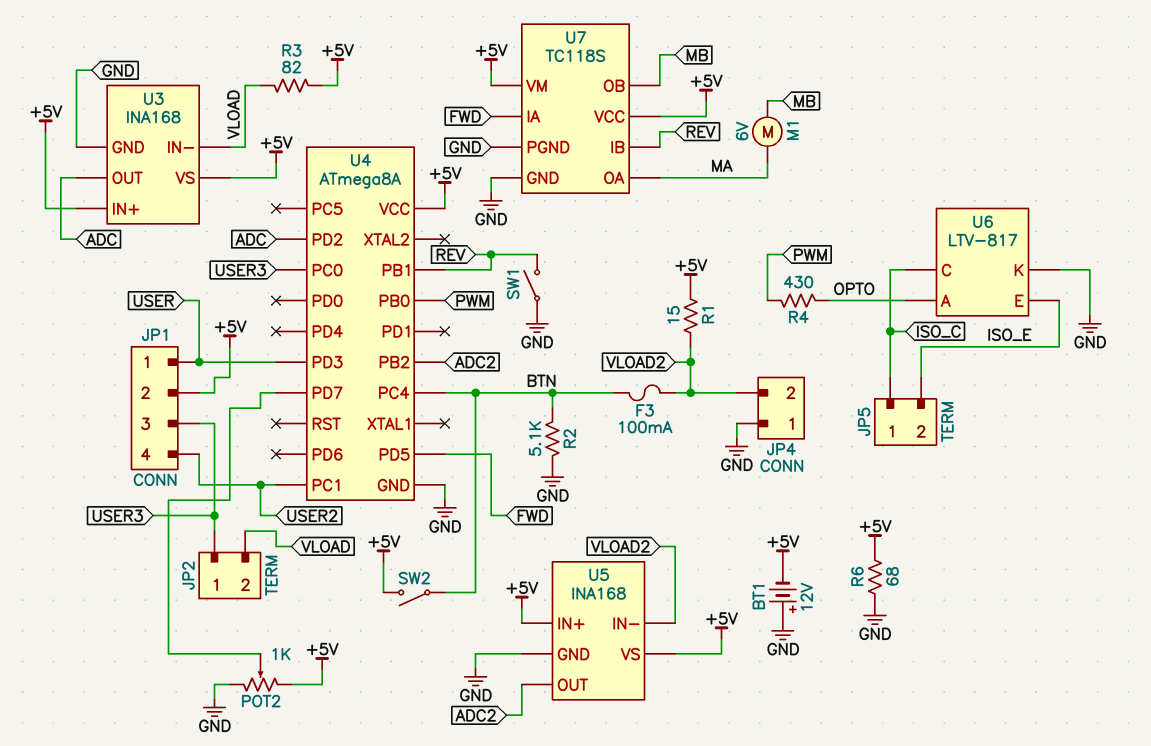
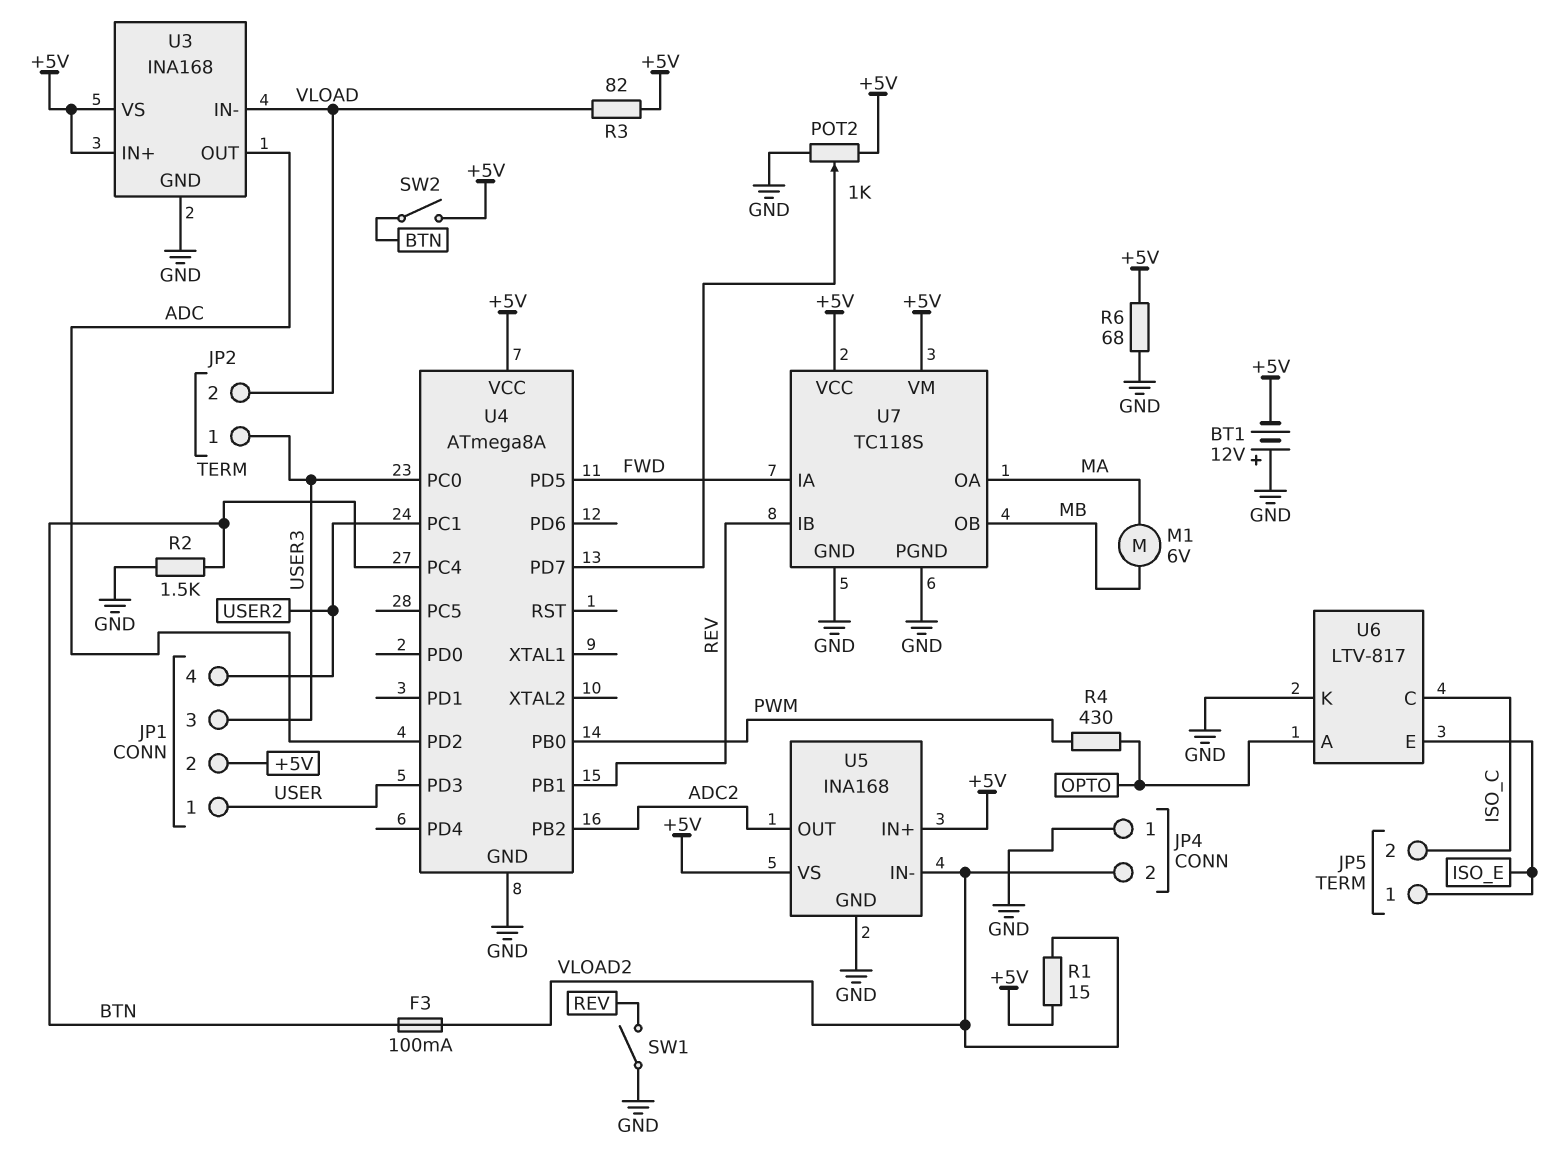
JP5 pin 1: ISO_C -> ISO_E
JP5 pin 2: ISO_E -> ISO_C
R2: 5.1k (BTN, GND) -> 1.5k (BTN, GND)

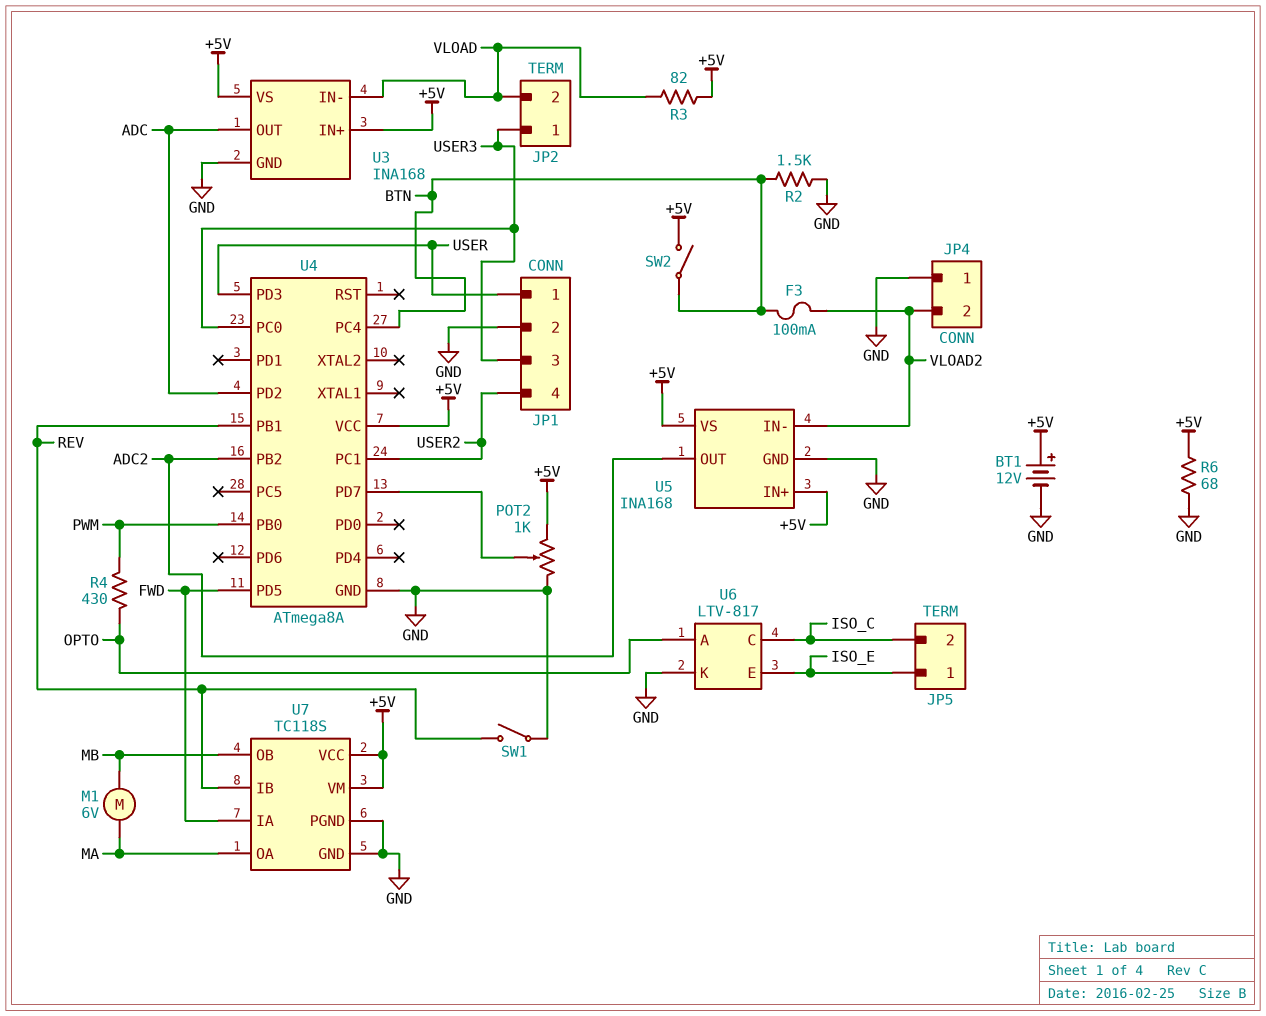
BT1: 12V (plus GND, minus +5V) -> 12V (plus +5V, minus GND)
JP1 pin 2: +5V -> GND
R1: 15 (+5V, VLOAD2) -> none

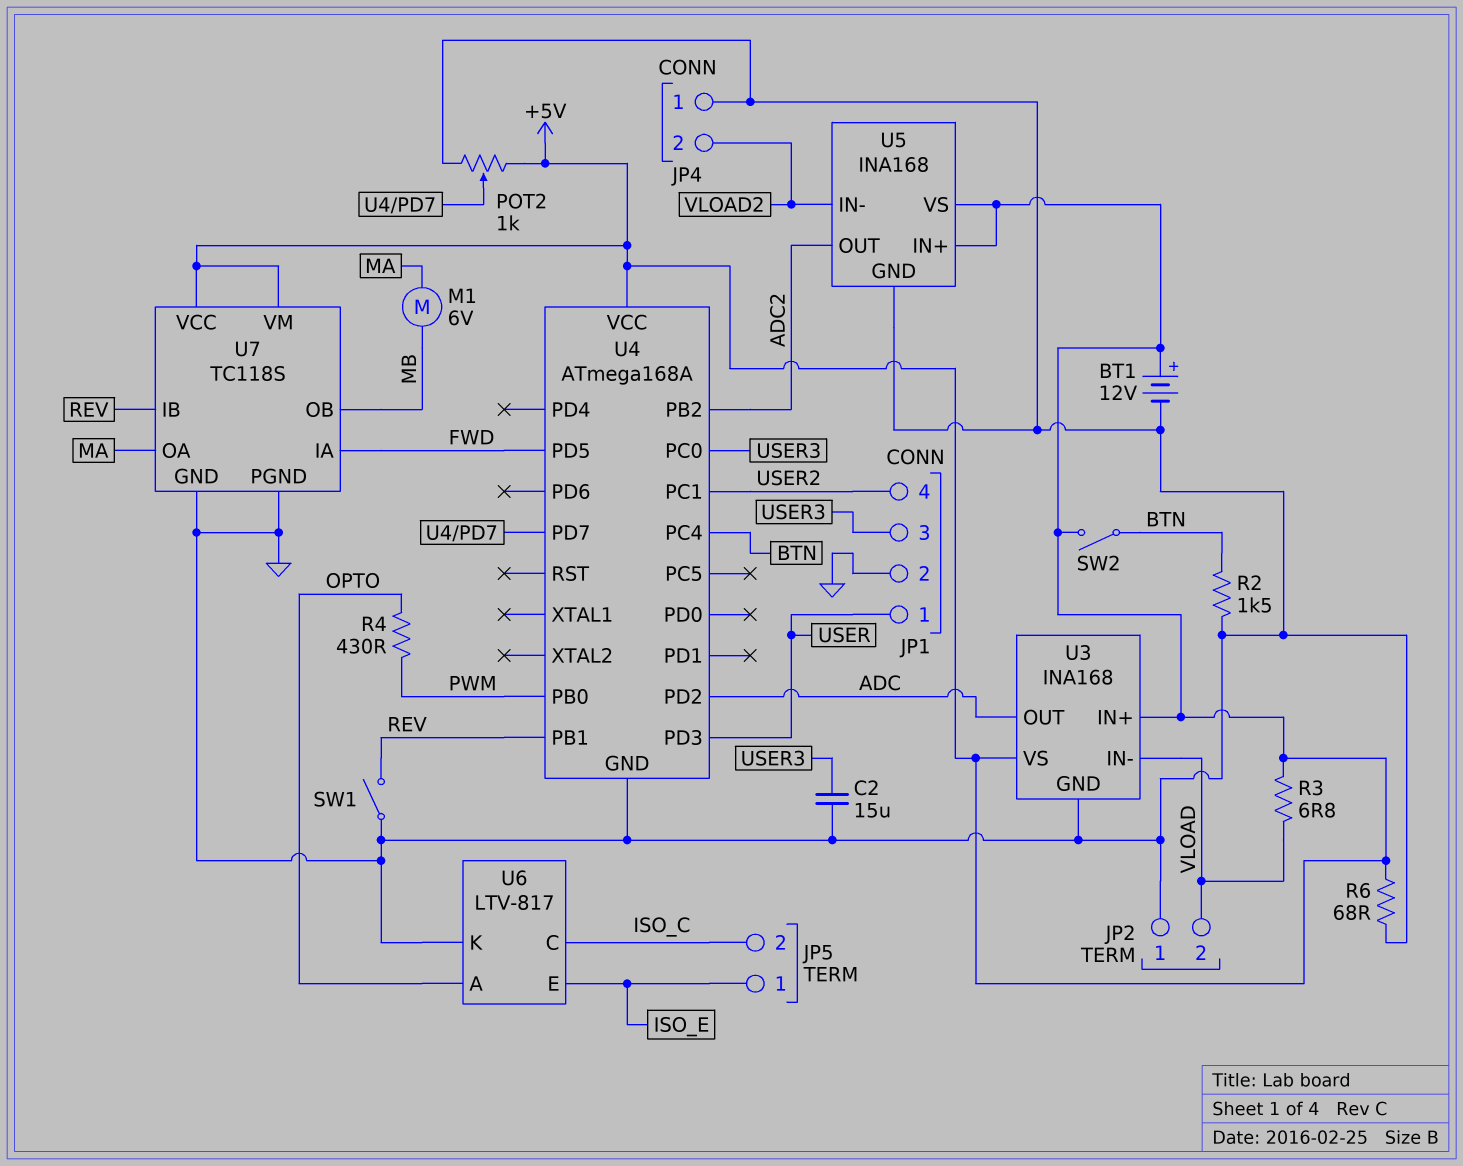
C2: none -> 15uF (GND, USER3)
F3: 100mA (BTN, VLOAD2) -> none
JP2 pin 1: USER3 -> GND
R3: 82 (+5V, VLOAD) -> 6.8 (+5V, VLOAD)
U4: ATmega8A -> ATmega168A

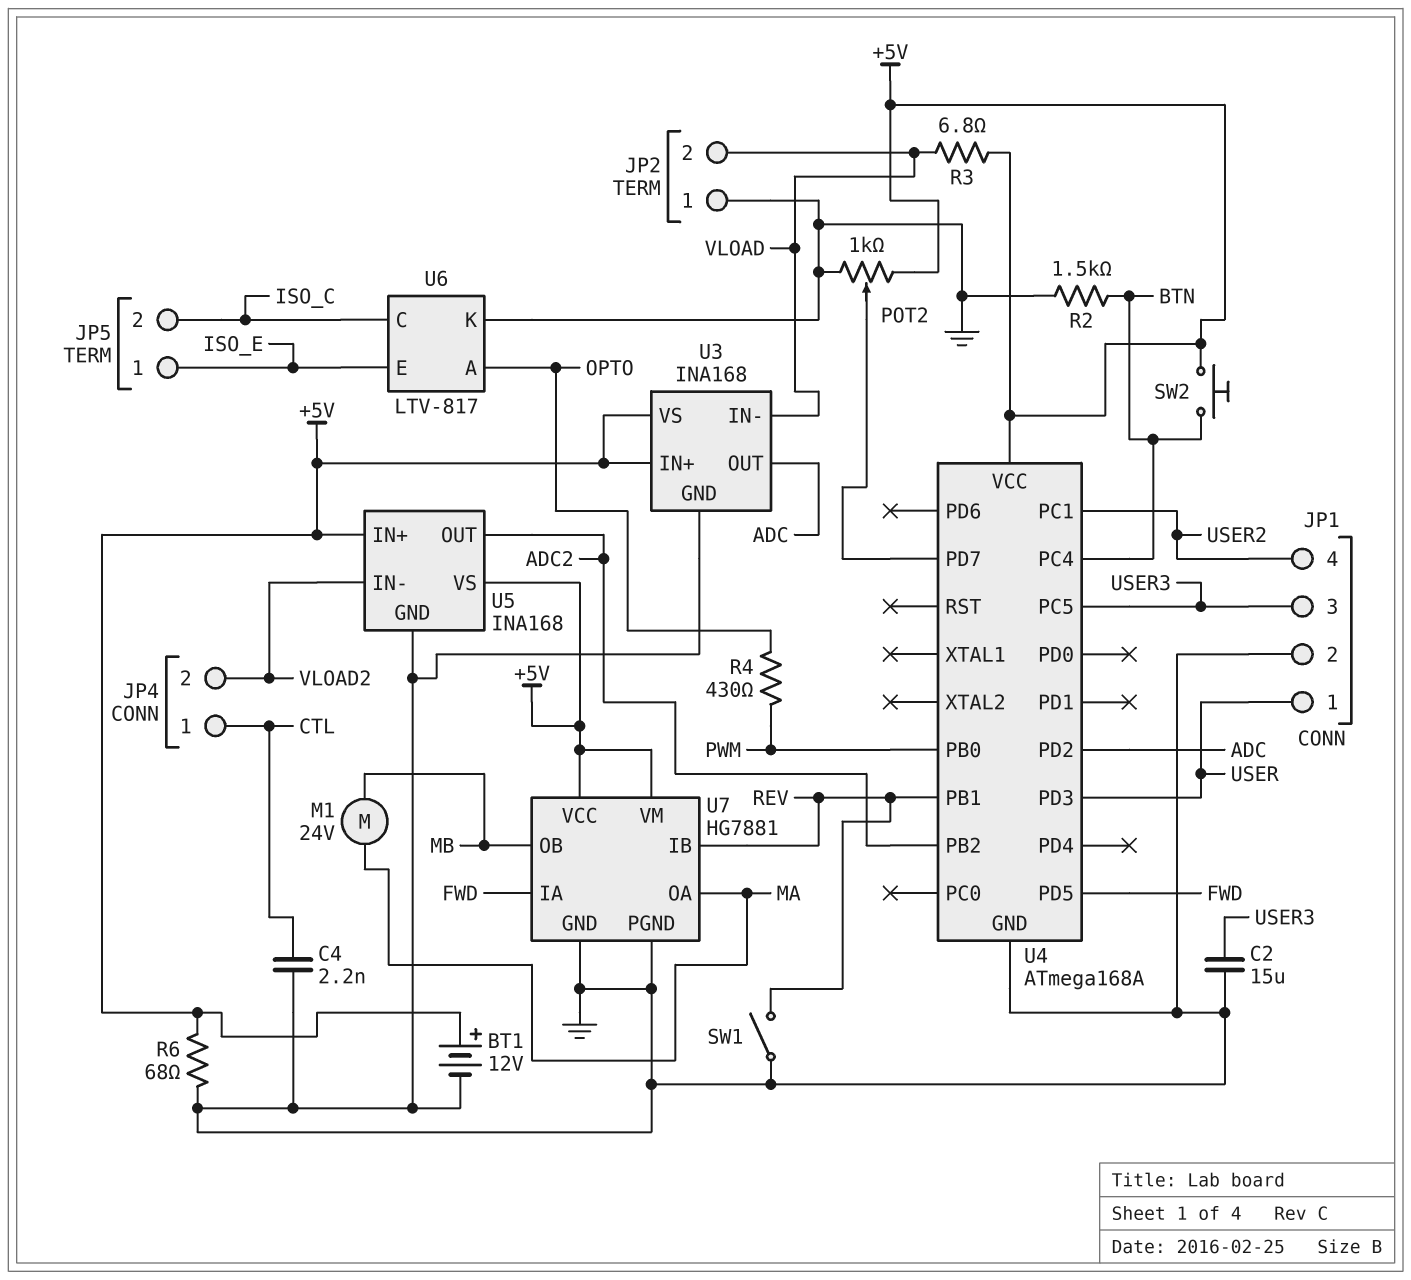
C4: none -> 2.2nF (CTL, GND)
JP4 pin 1: GND -> CTL
M1: motor 6V (MA, MB) -> motor 24V (MA, MB)
SW2: switch (+5V, BTN) -> button (+5V, BTN)
U4 pin PC0: USER3 -> none
U4 pin PC5: none -> USER3
U7: TC118S -> HG7881

